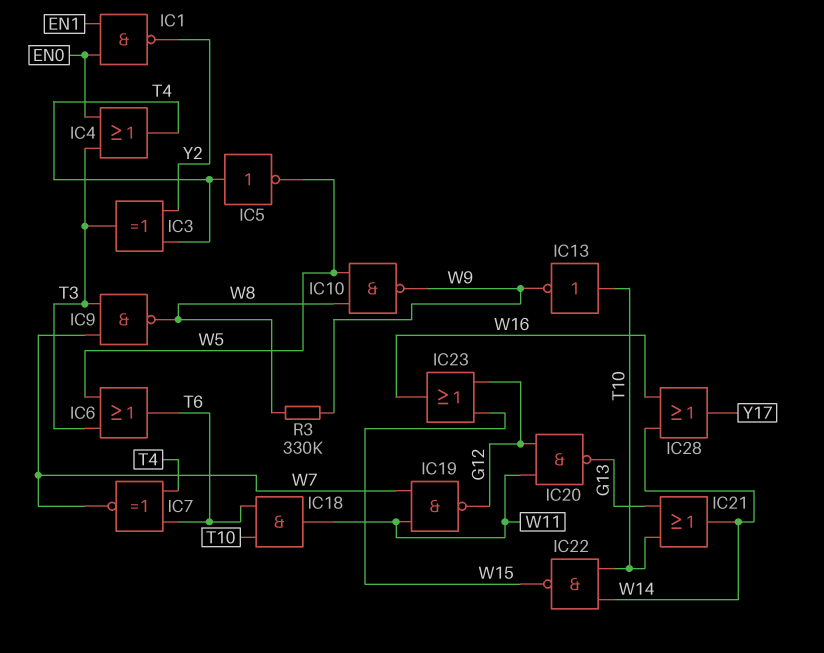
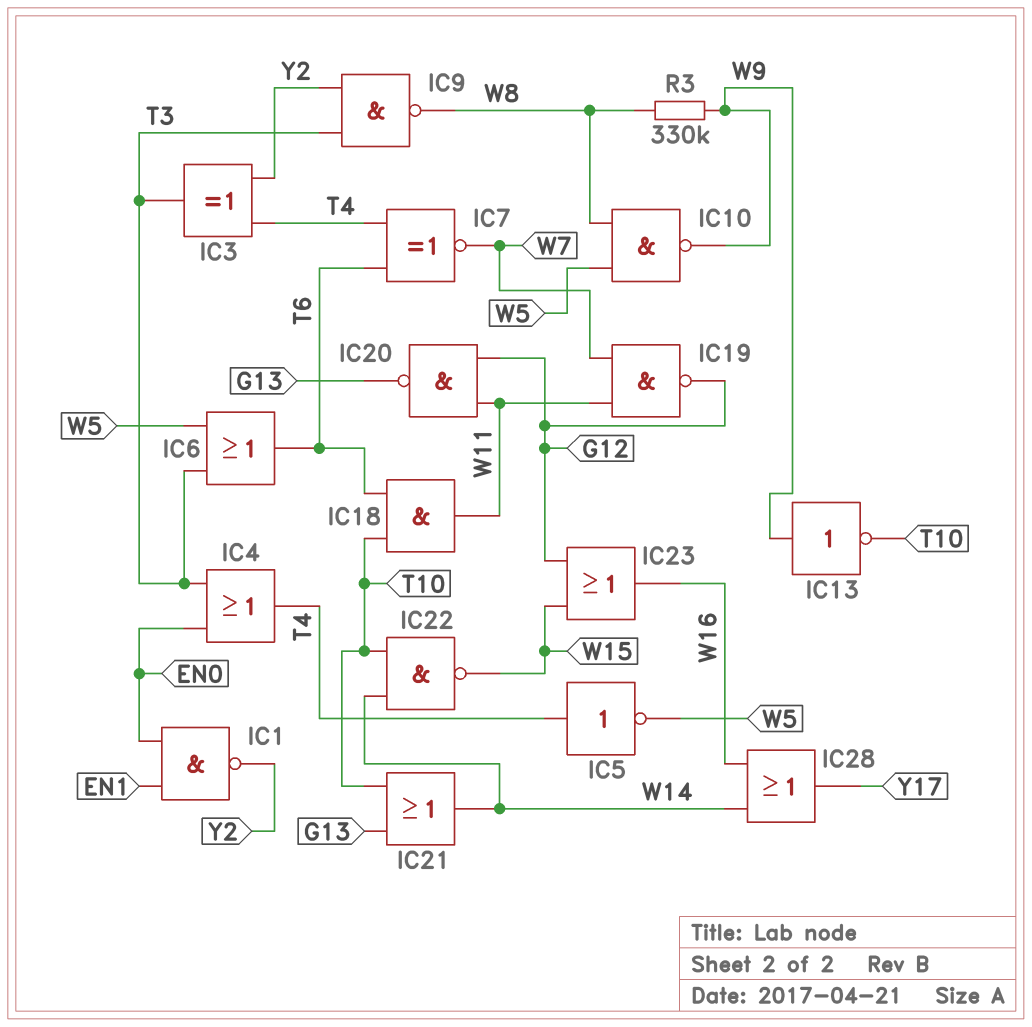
IC9: NAND (in T3, in W7, out W8) -> NAND (in T3, in Y2, out W8)
IC13: NOT (in T10, out W9) -> NOT (in W9, out T10)

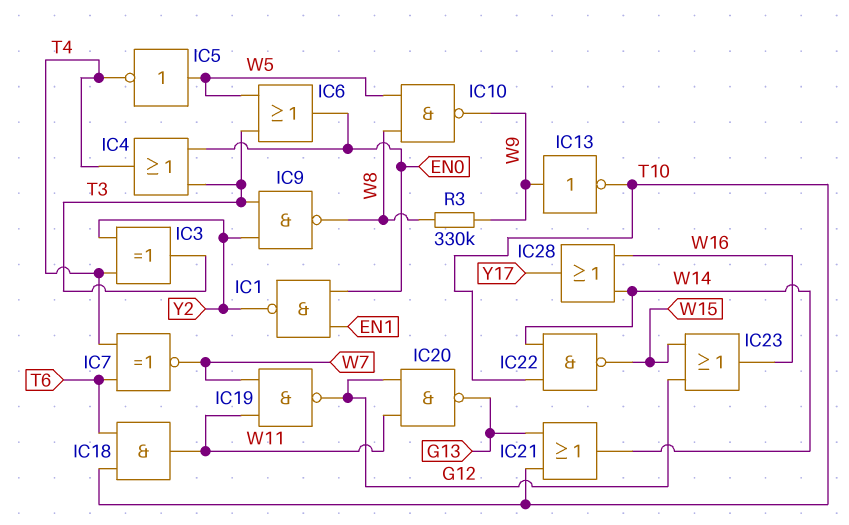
IC5: NOT (in T4, out W5) -> NOT (in W5, out T4)
IC6: OR (in T3, in W5, out T6) -> OR (in T3, in W5, out EN0)

